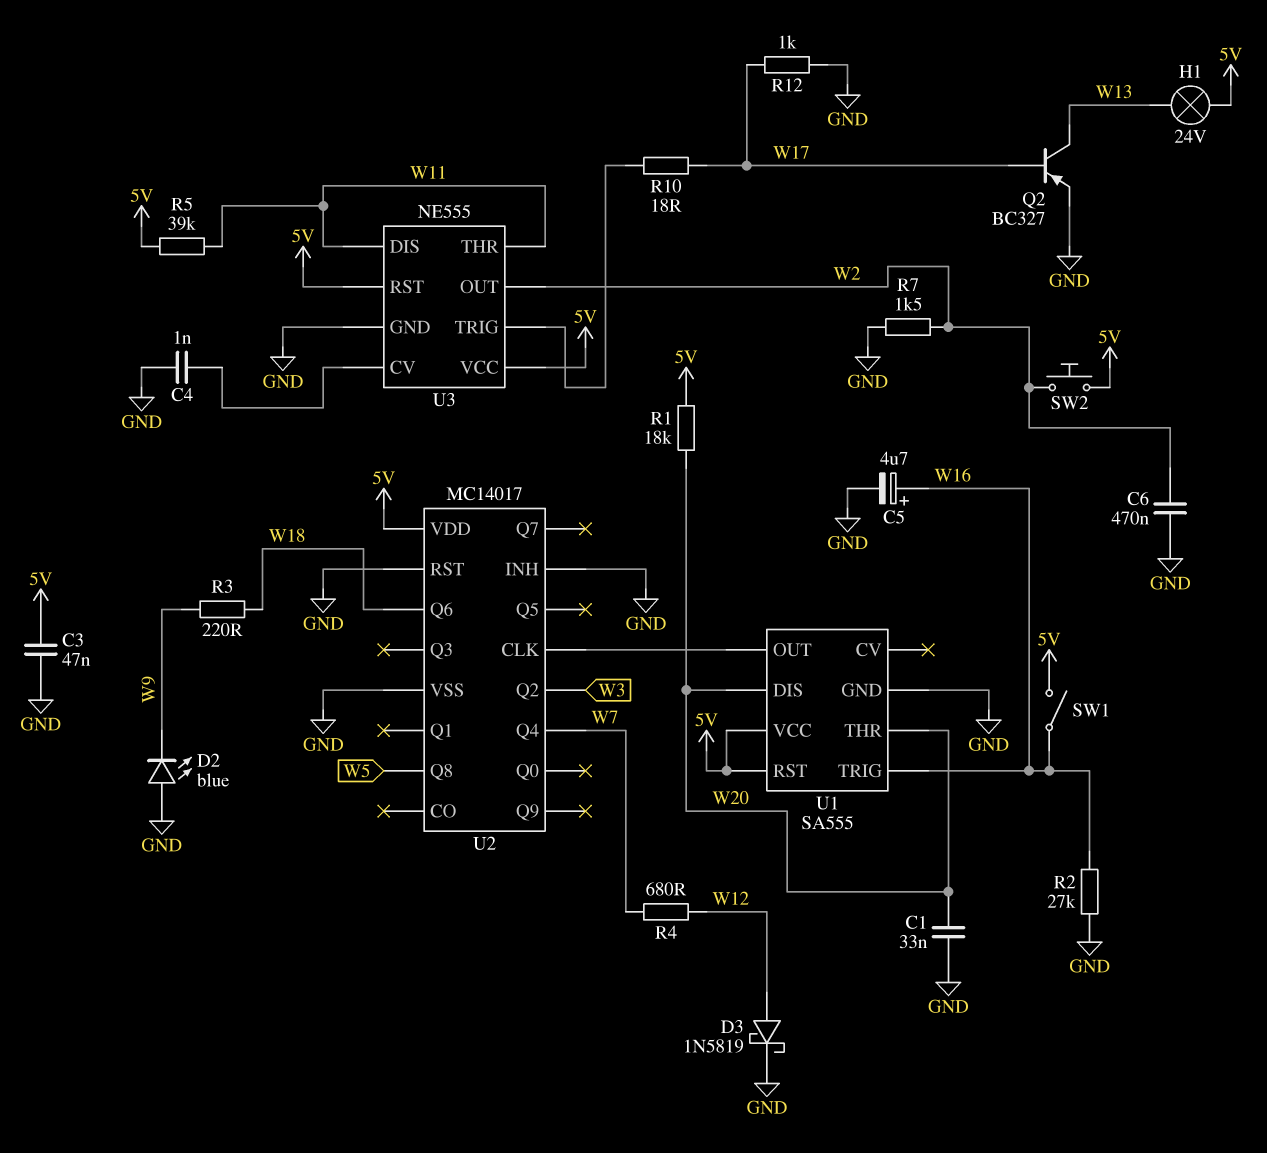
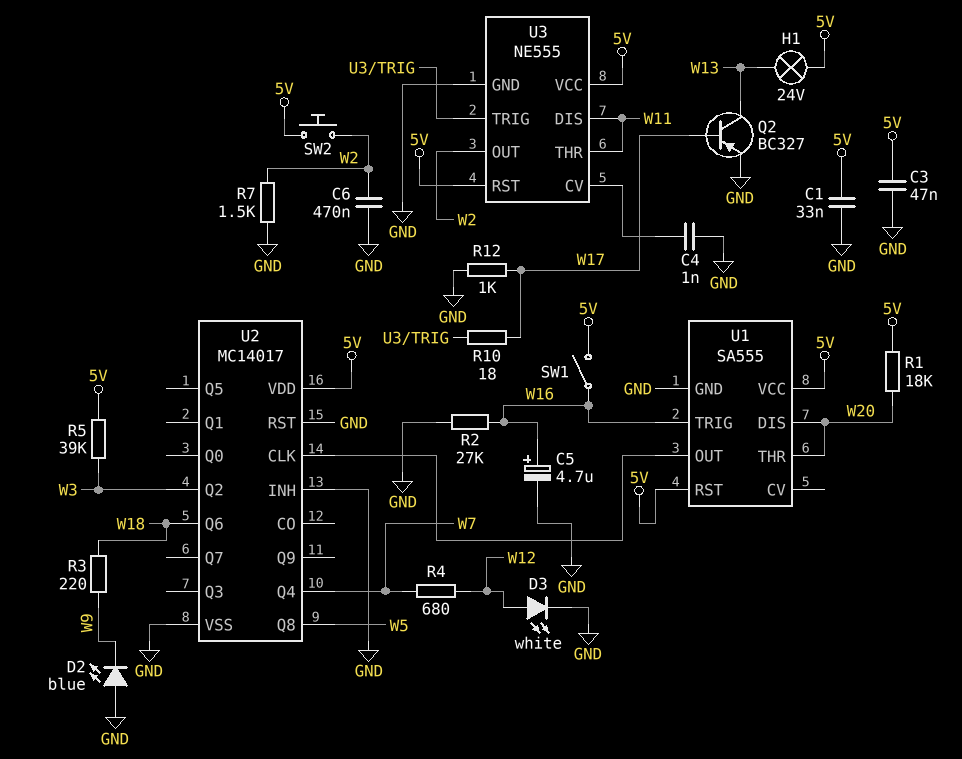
C1: 33nF (GND, W20) -> 33nF (5V, GND)
D3: schottky 1N5819 (A W12, K GND) -> LED white (A W12, K GND)
R5: 39k (5V, W11) -> 39k (5V, W3)

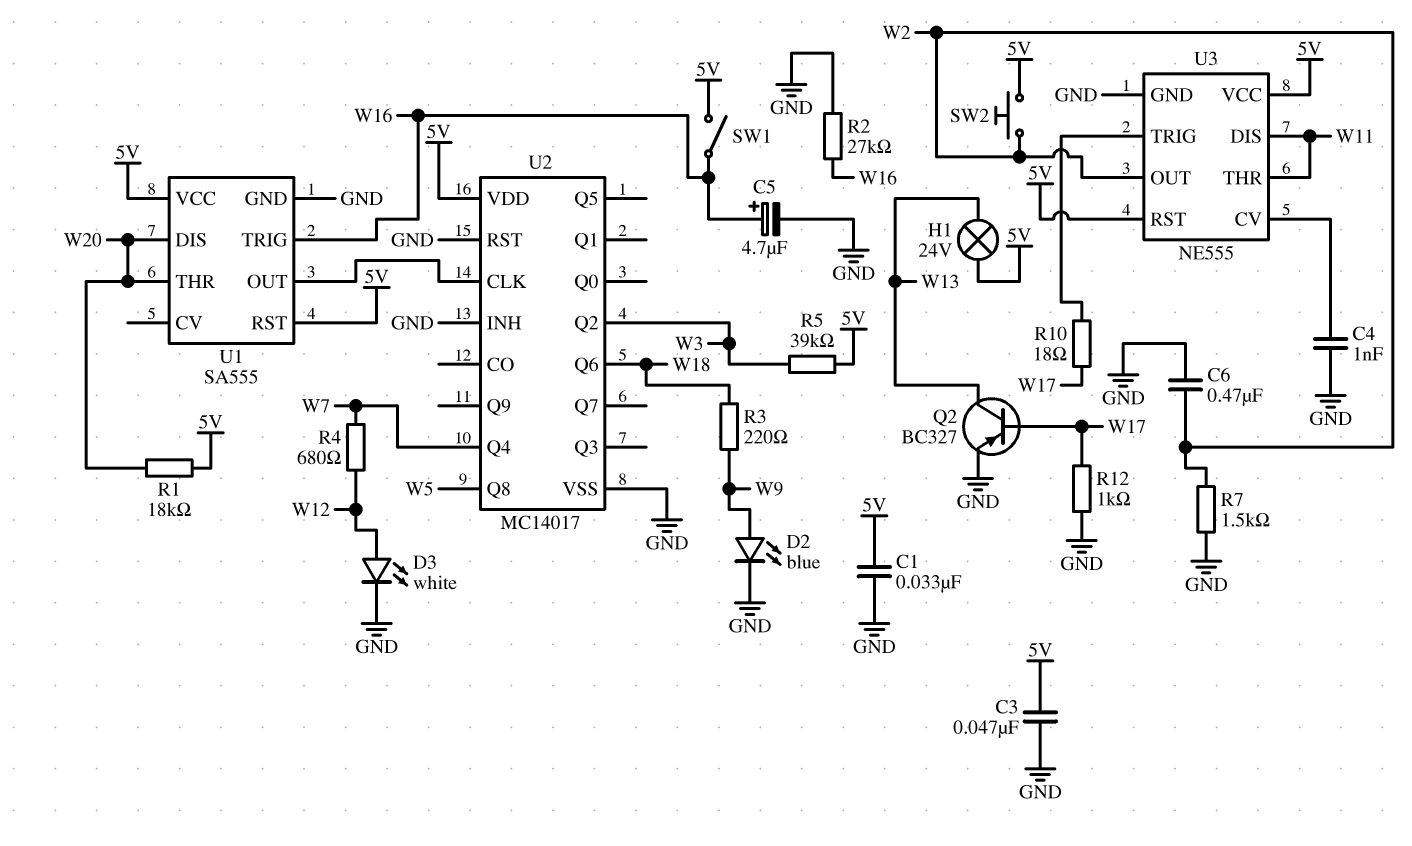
D2: LED blue (A GND, K W9) -> LED blue (A W9, K GND)

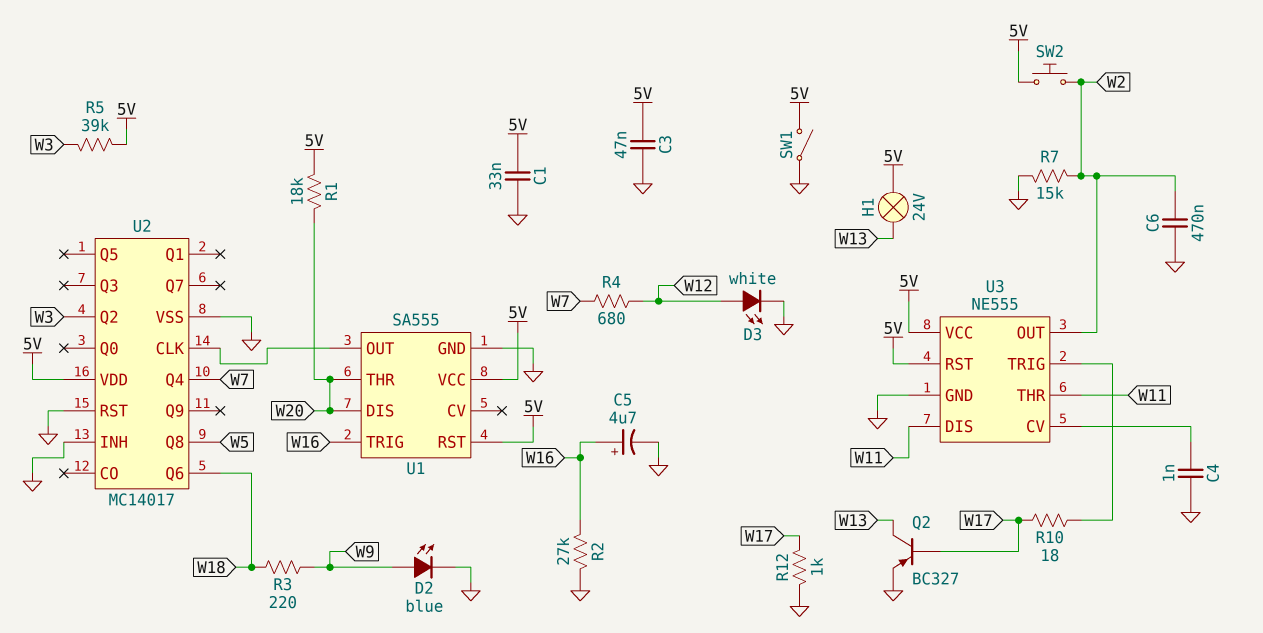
R7: 1.5k (GND, W2) -> 15k (GND, W2)
SW1: switch (5V, W16) -> switch (5V, GND)

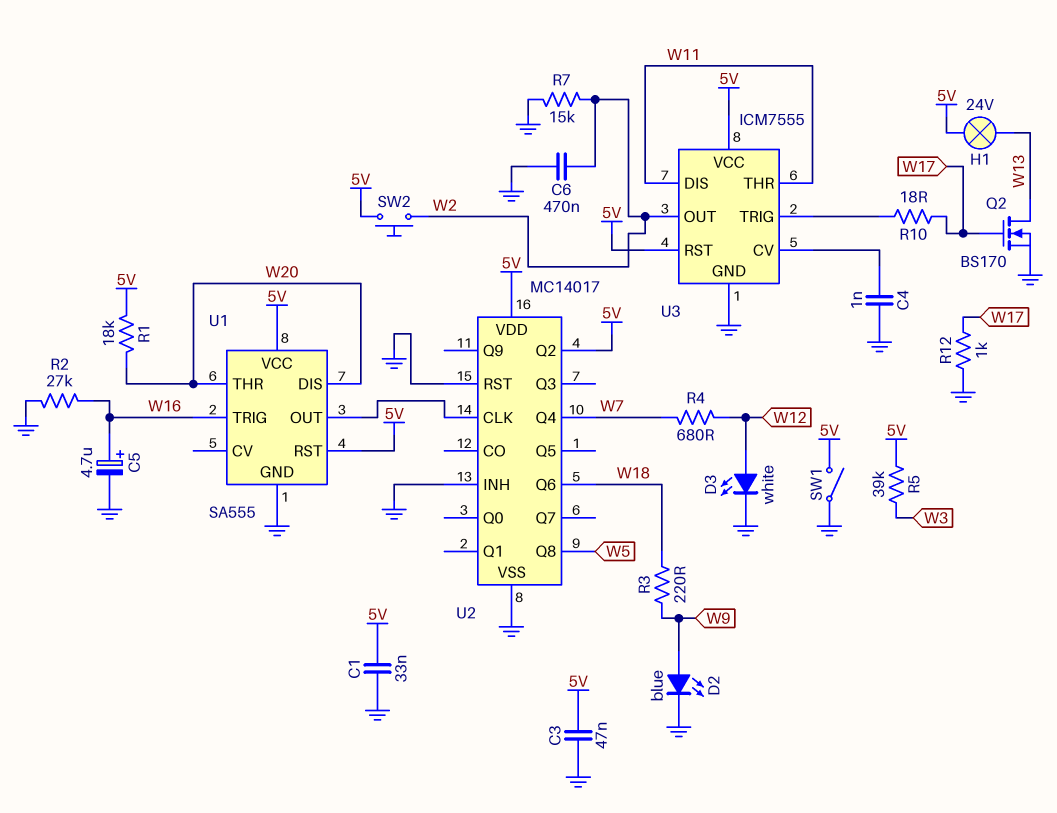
Q2: PNP BC327 (B W17, C W13, E GND) -> NMOS BS170 (G W17, D W13, S GND)
U2 pin Q2: W3 -> 5V
U3: NE555 -> ICM7555

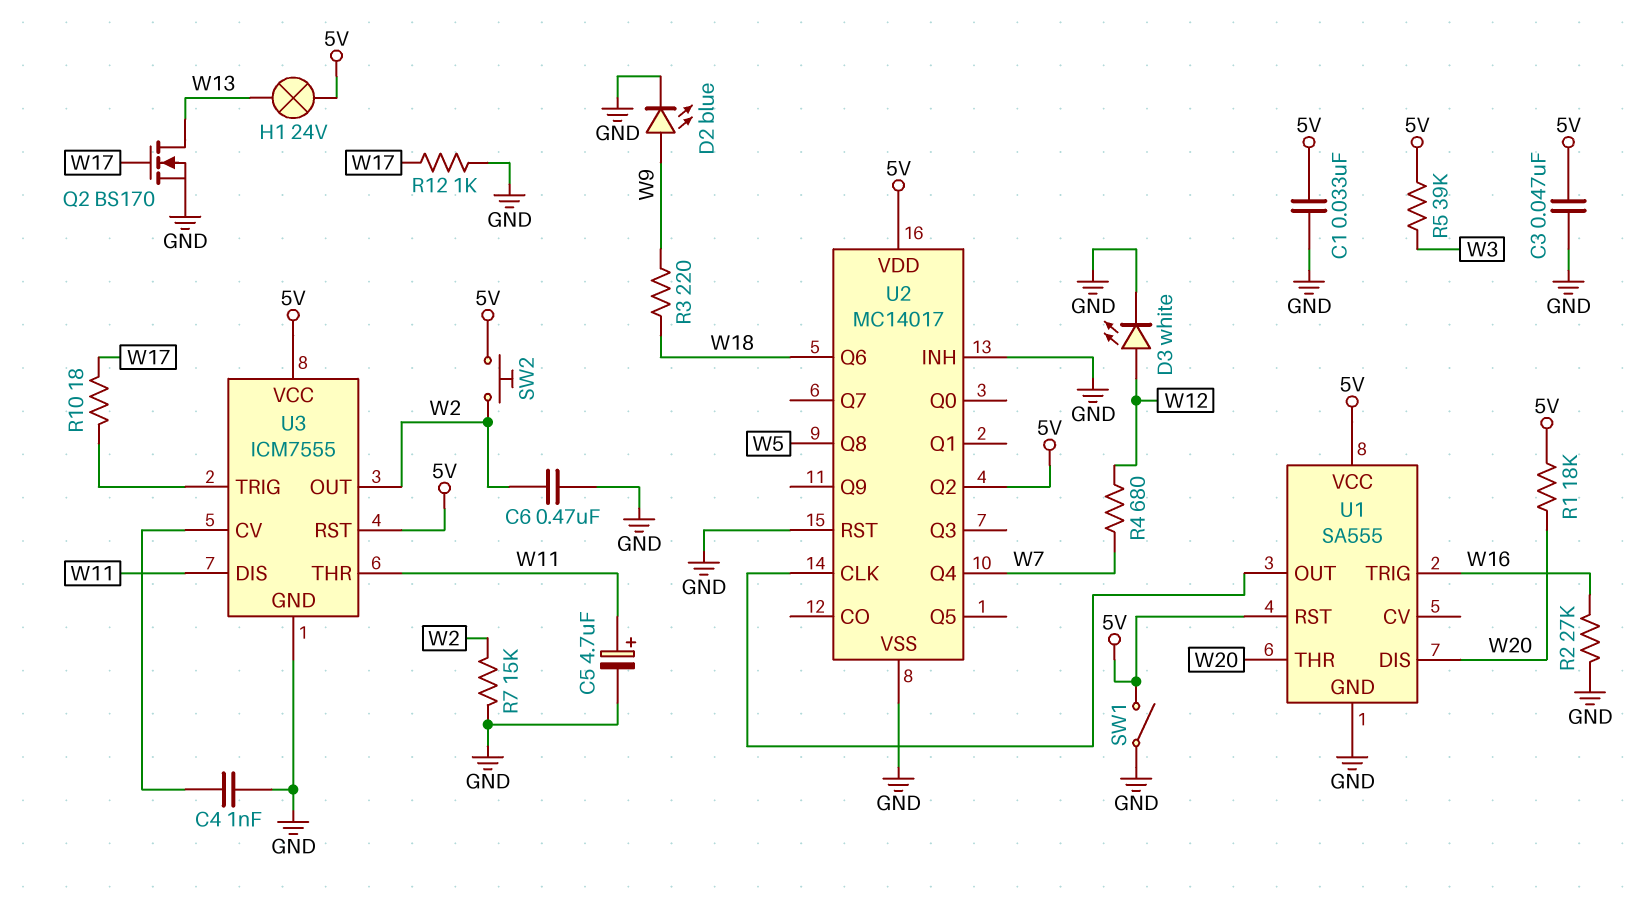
C5: 4.7uF (plus W16, minus GND) -> 4.7uF (plus W11, minus GND)

